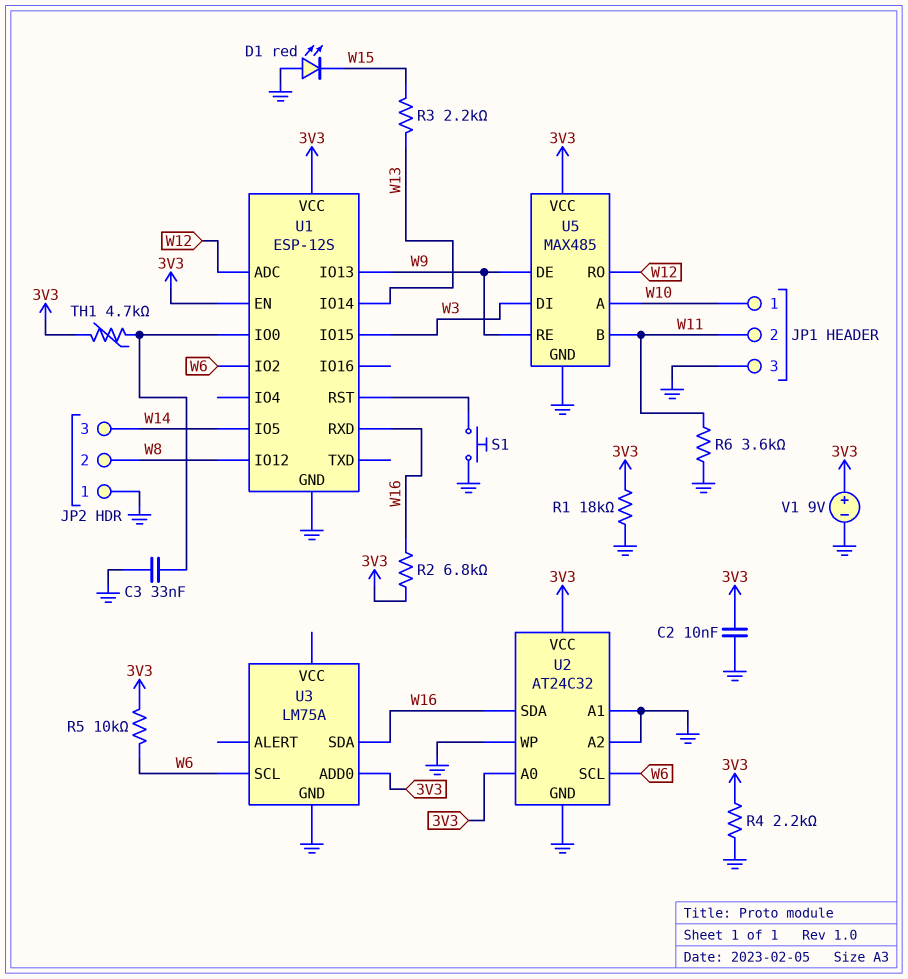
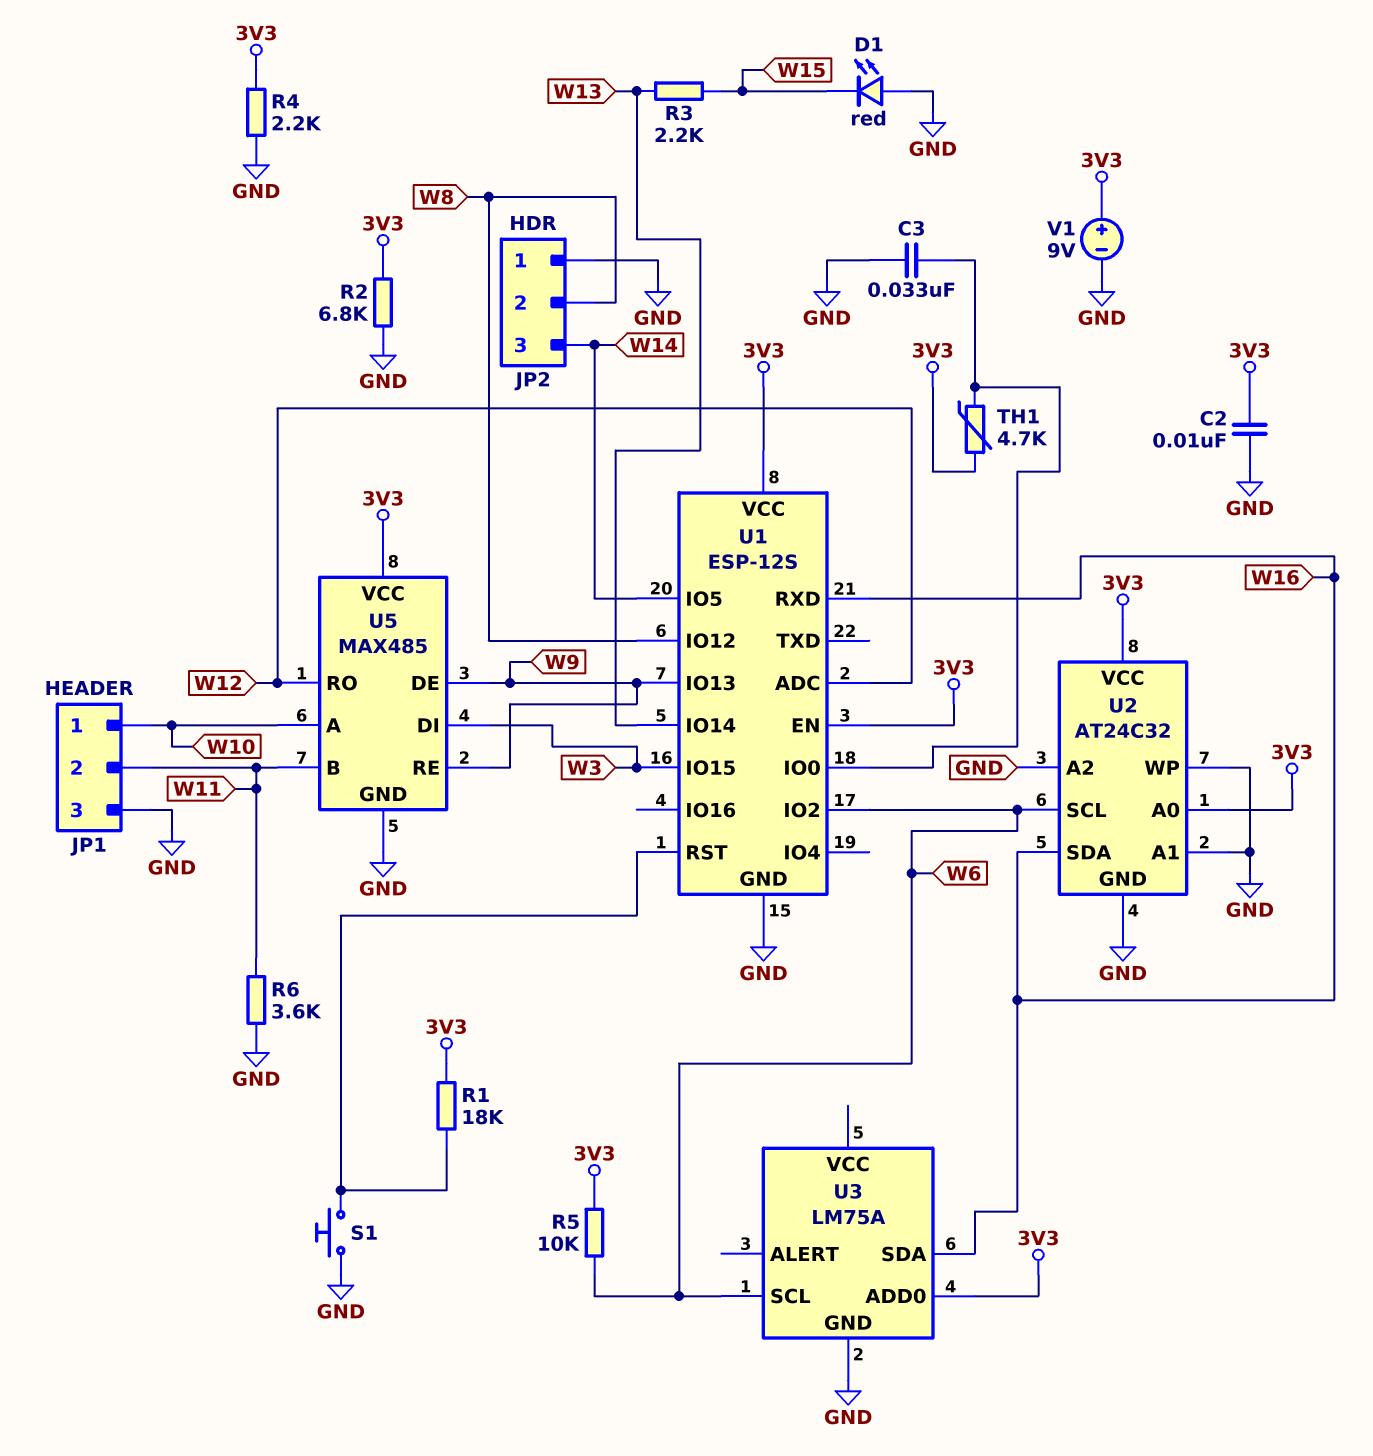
R1: 18k (3V3, GND) -> 18k (3V3, U1/RST)
R2: 6.8k (3V3, W16) -> 6.8k (3V3, GND)

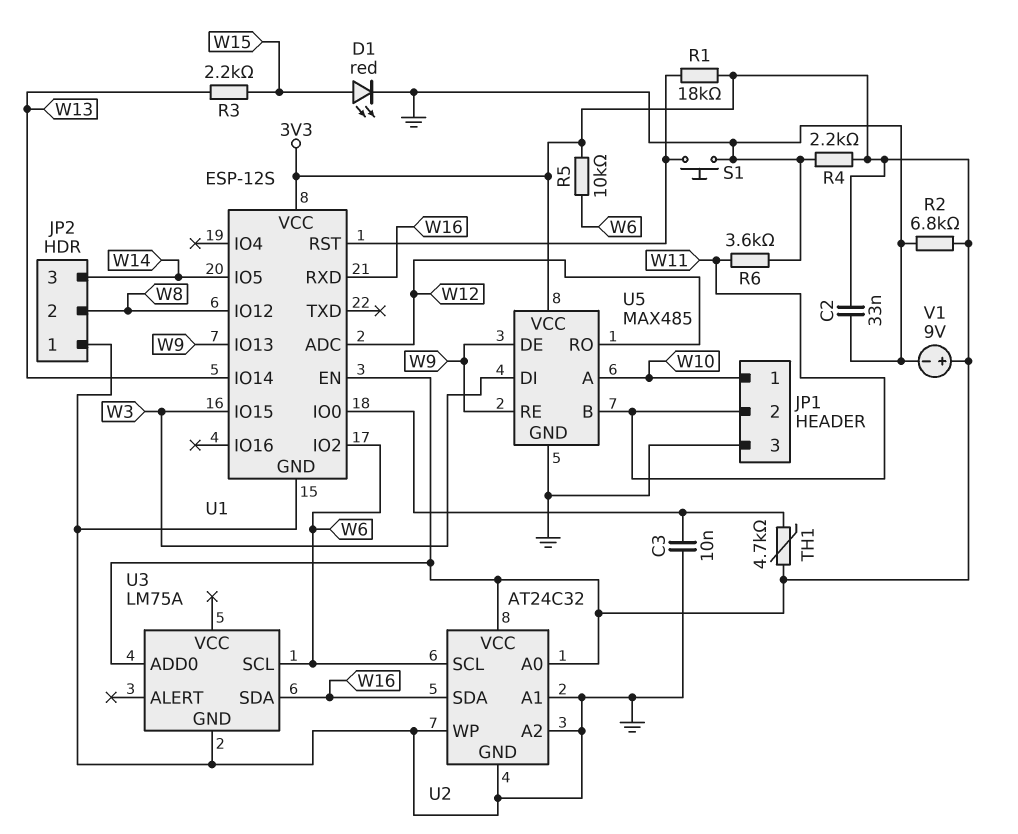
C2: 10nF (3V3, GND) -> 33nF (3V3, GND)
C3: 33nF (GND, U1/IO0) -> 10nF (GND, U1/IO0)
D1: LED red (A GND, K W15) -> LED red (A W15, K GND)

